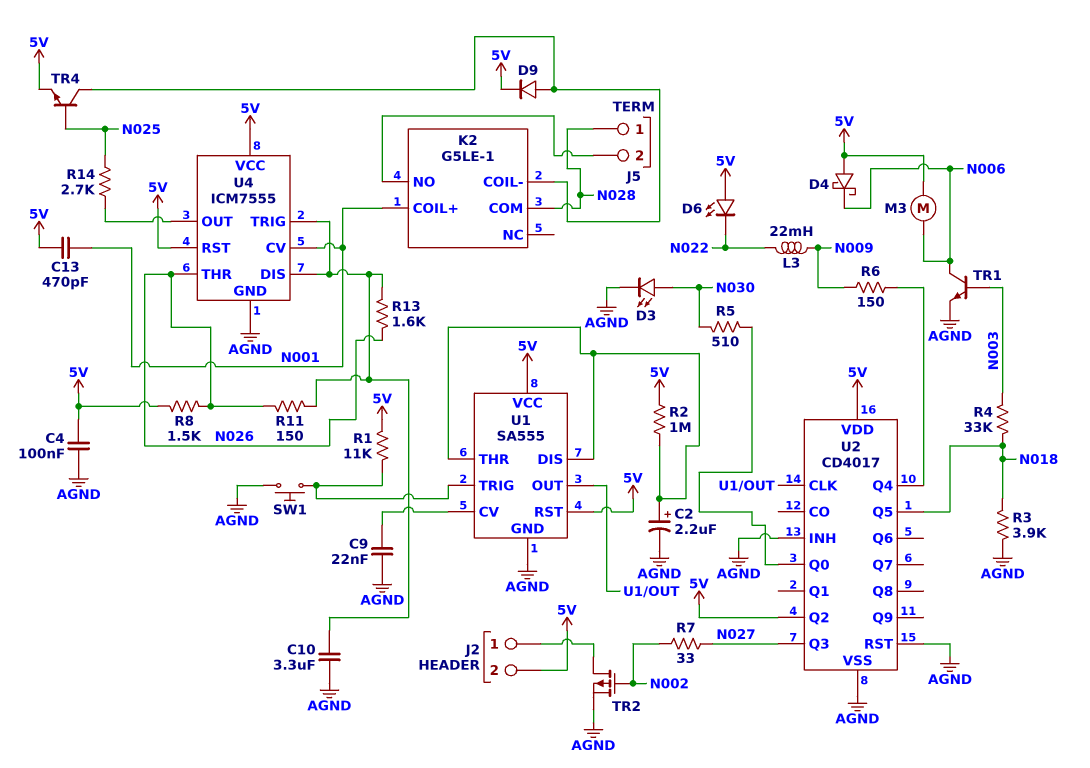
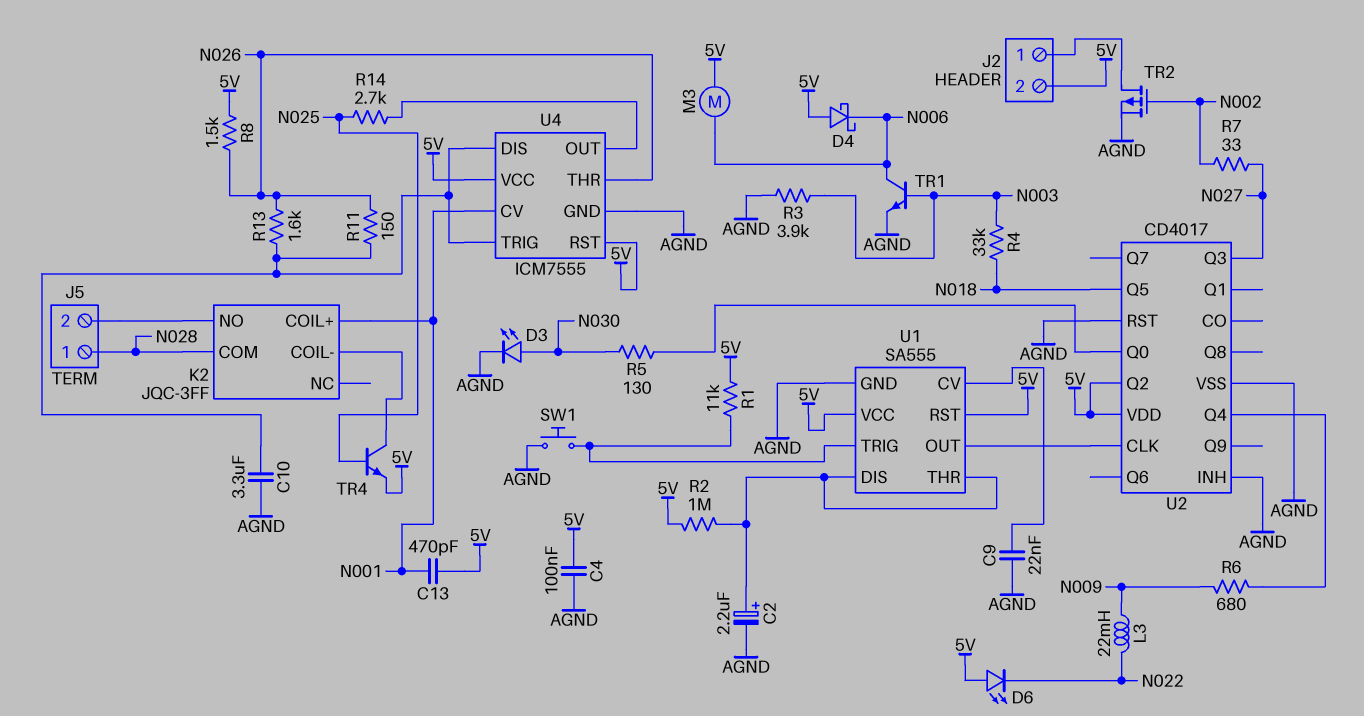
D9: diode (A K2/COIL-, K 5V) -> none
K2: G5LE-1 -> JQC-3FF
R3: 3.9k (AGND, N018) -> 3.9k (AGND, N003)
R5: 510 (N030, U2/Q0) -> 130 (N030, U2/Q0)
R6: 150 (N009, U2/Q4) -> 680 (N009, U2/Q4)

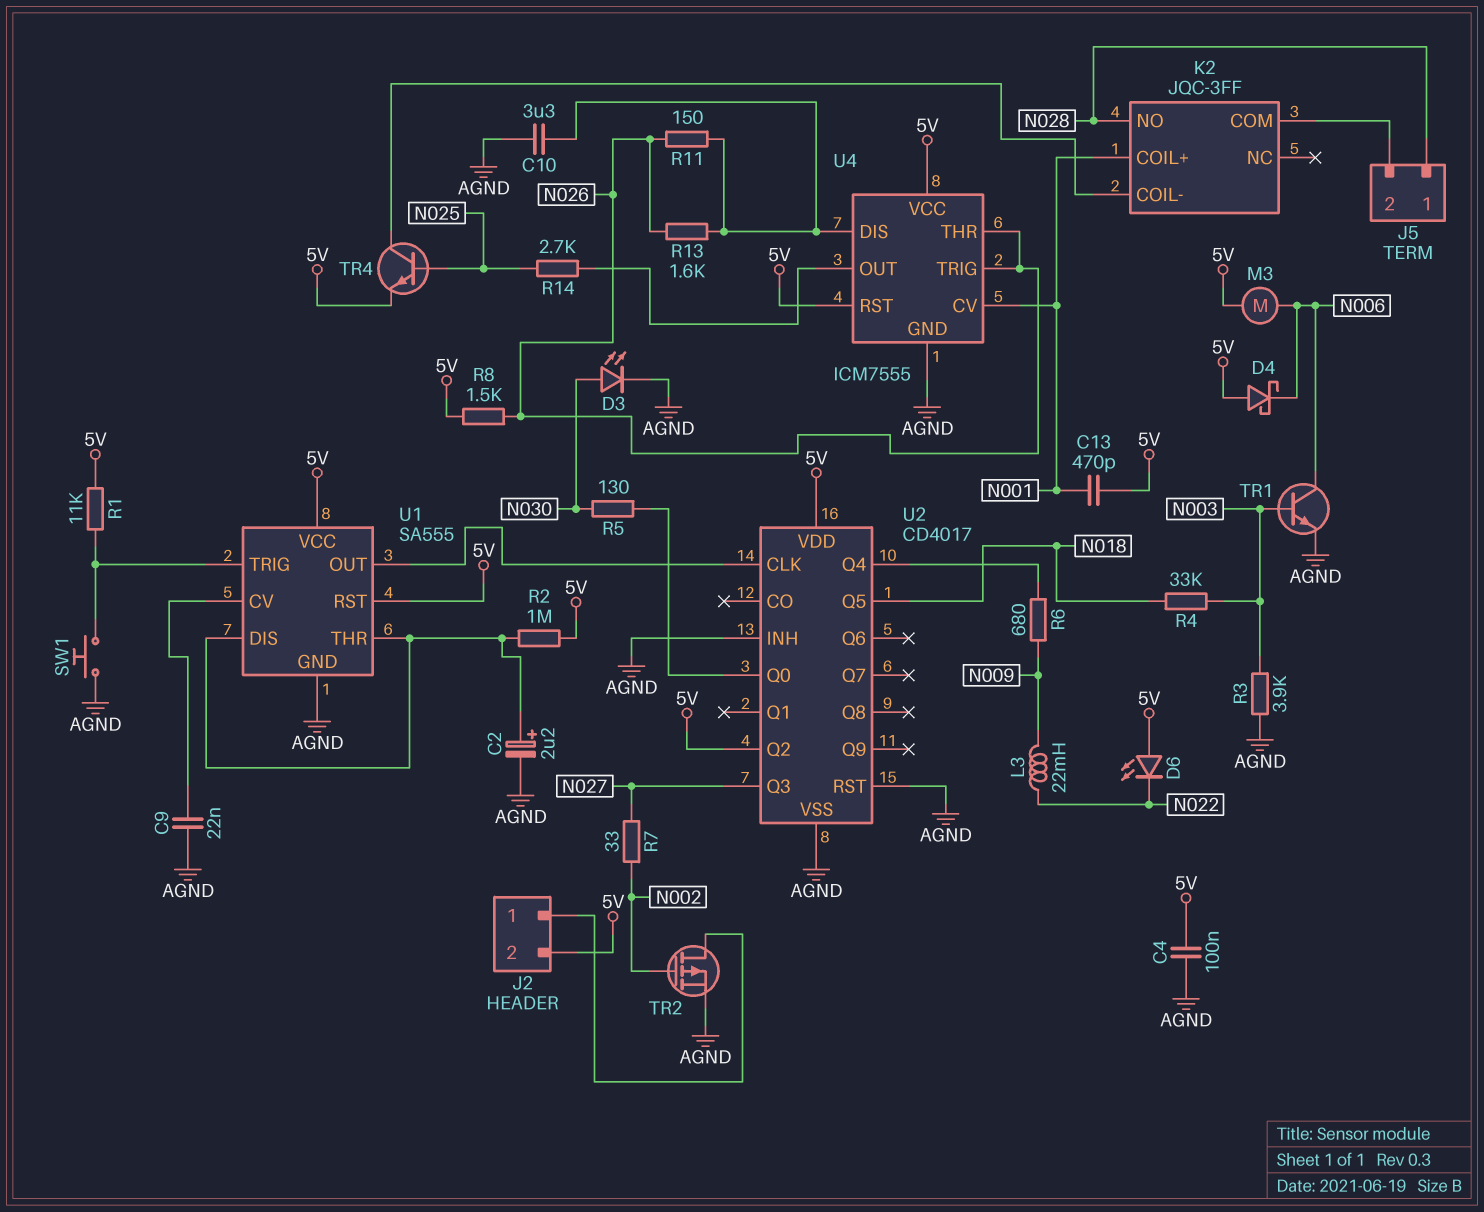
K2 pin COM: N028 -> J5/2
K2 pin NO: J5/2 -> N028
U4 pin TRIG: U4/DIS -> N026

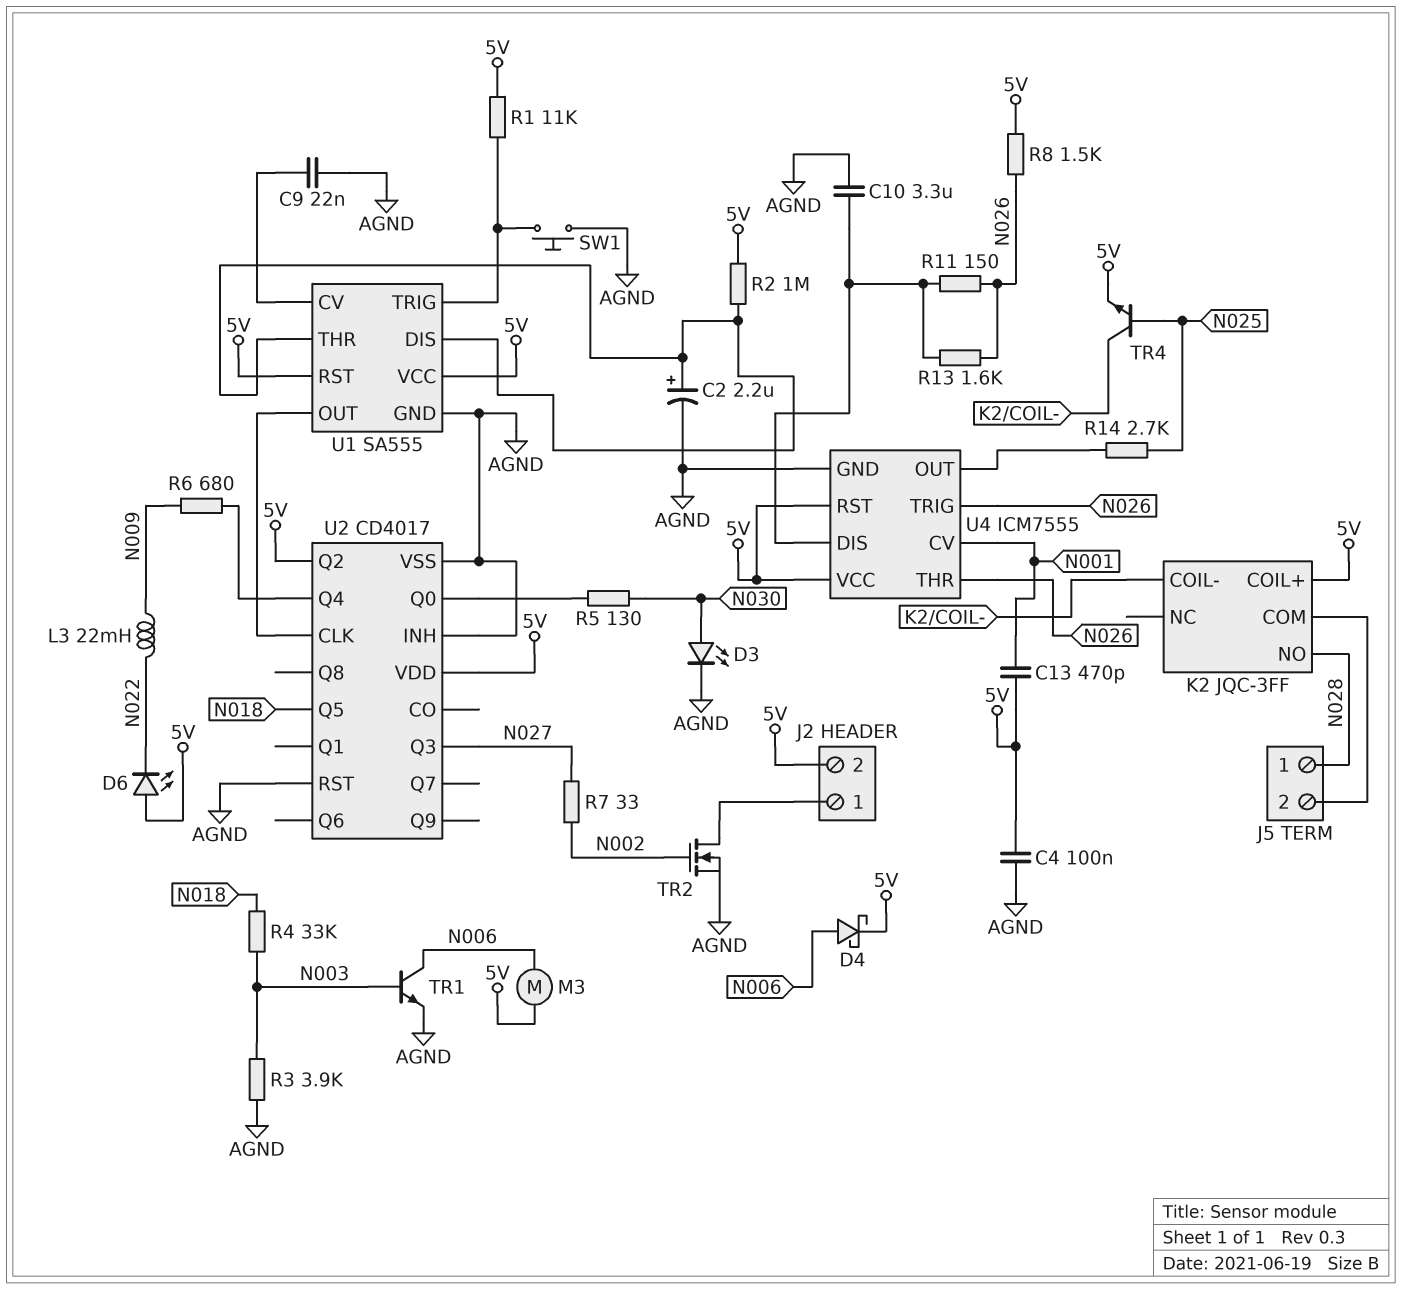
D4: schottky (A 5V, K N006) -> schottky (A N006, K 5V)
K2 pin COIL+: N001 -> 5V
TR2: PMOS (G N002, D J2/1, S AGND) -> NMOS (G N002, D J2/1, S AGND)

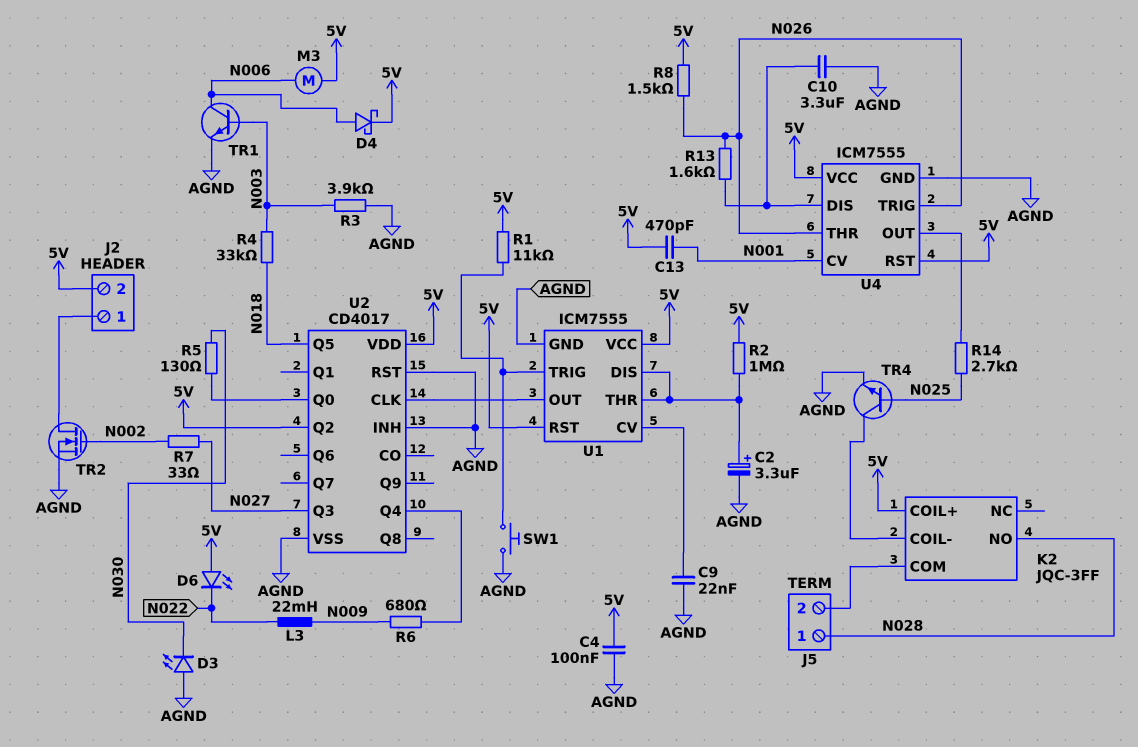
C2: 2.2uF (plus U1/DIS, minus AGND) -> 3.3uF (plus U1/DIS, minus AGND)
D3: LED (A N030, K AGND) -> LED (A AGND, K N030)
R11: 150 (N026, U4/DIS) -> none
TR4: NPN (B N025, C K2/COIL-, E 5V) -> NPN (B N025, C K2/COIL-, E AGND)
U1: SA555 -> ICM7555

